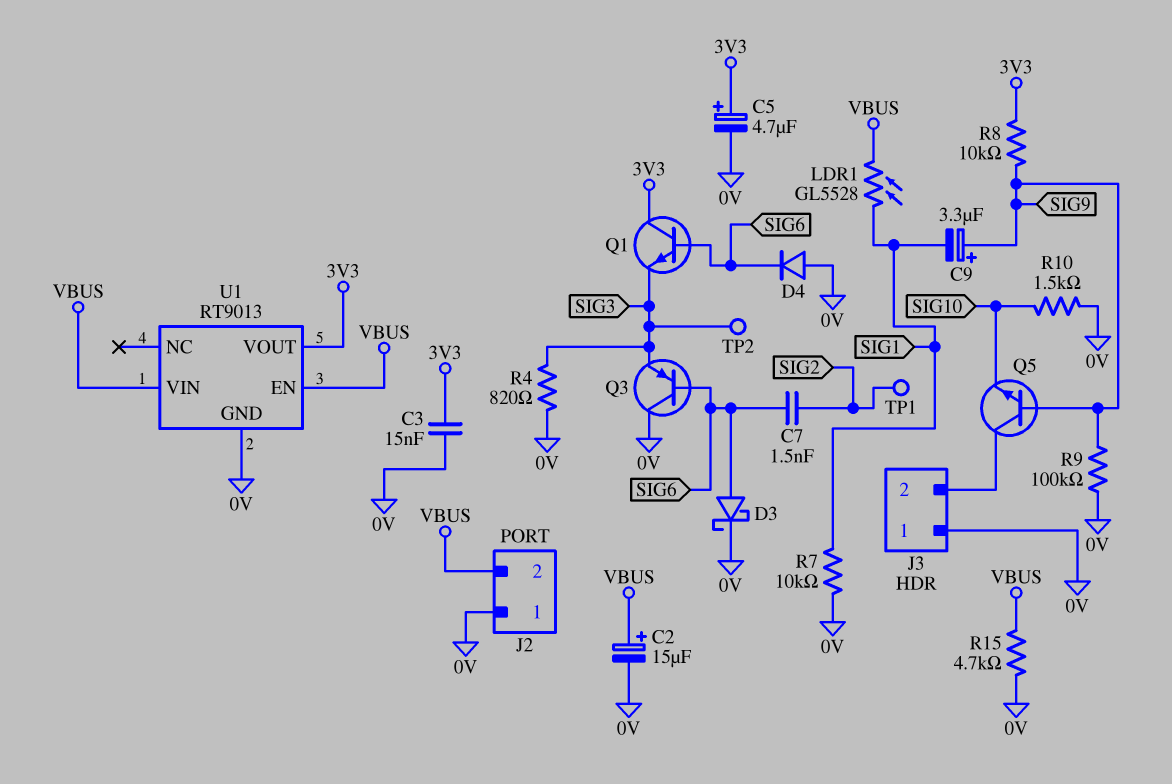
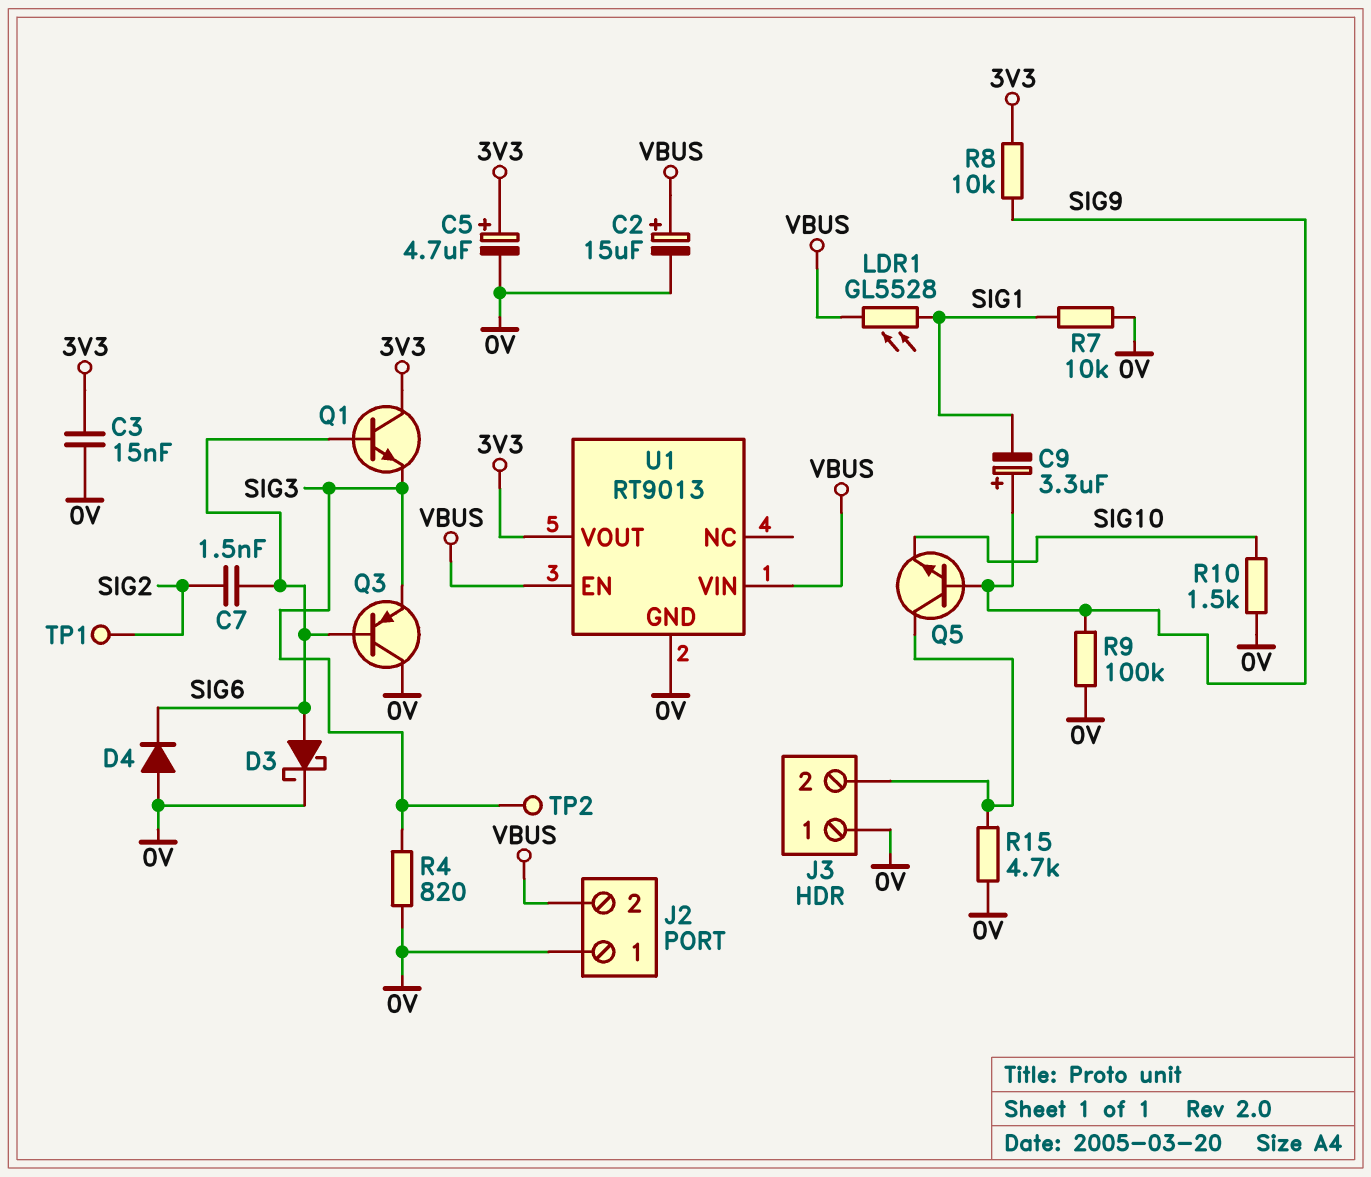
R15: 4.7k (0V, VBUS) -> 4.7k (0V, J3/2)

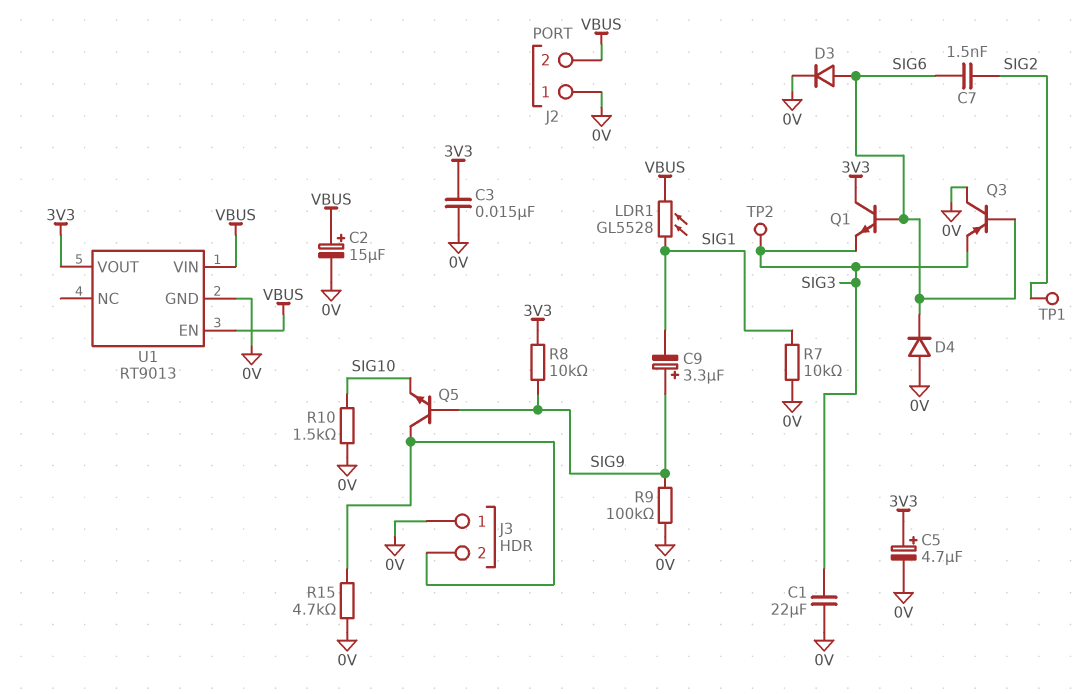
C1: none -> 22uF (0V, SIG3)
D3: schottky (A SIG6, K 0V) -> diode (A SIG6, K 0V)
R4: 820 (0V, SIG3) -> none

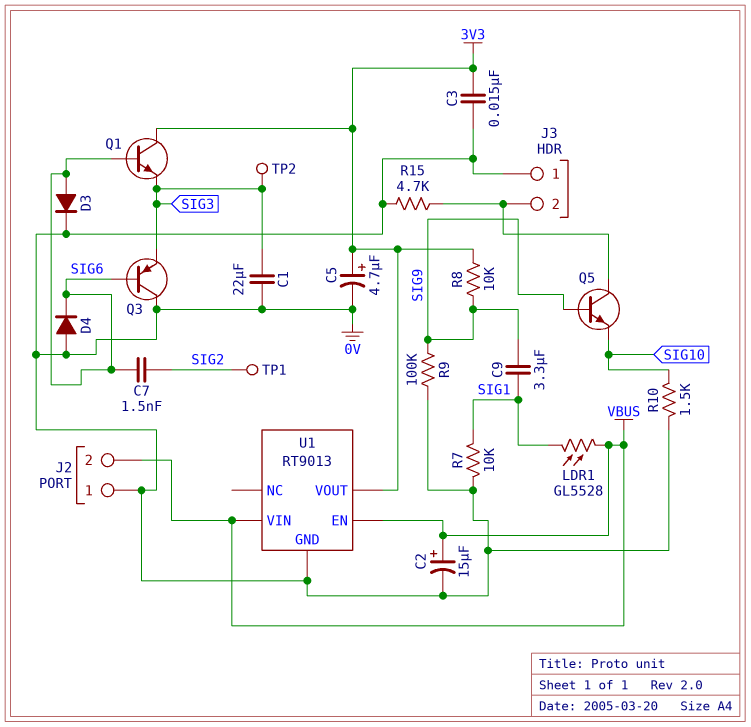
C9: 3.3uF (plus SIG9, minus SIG1) -> 3.3uF (SIG1, SIG9)

